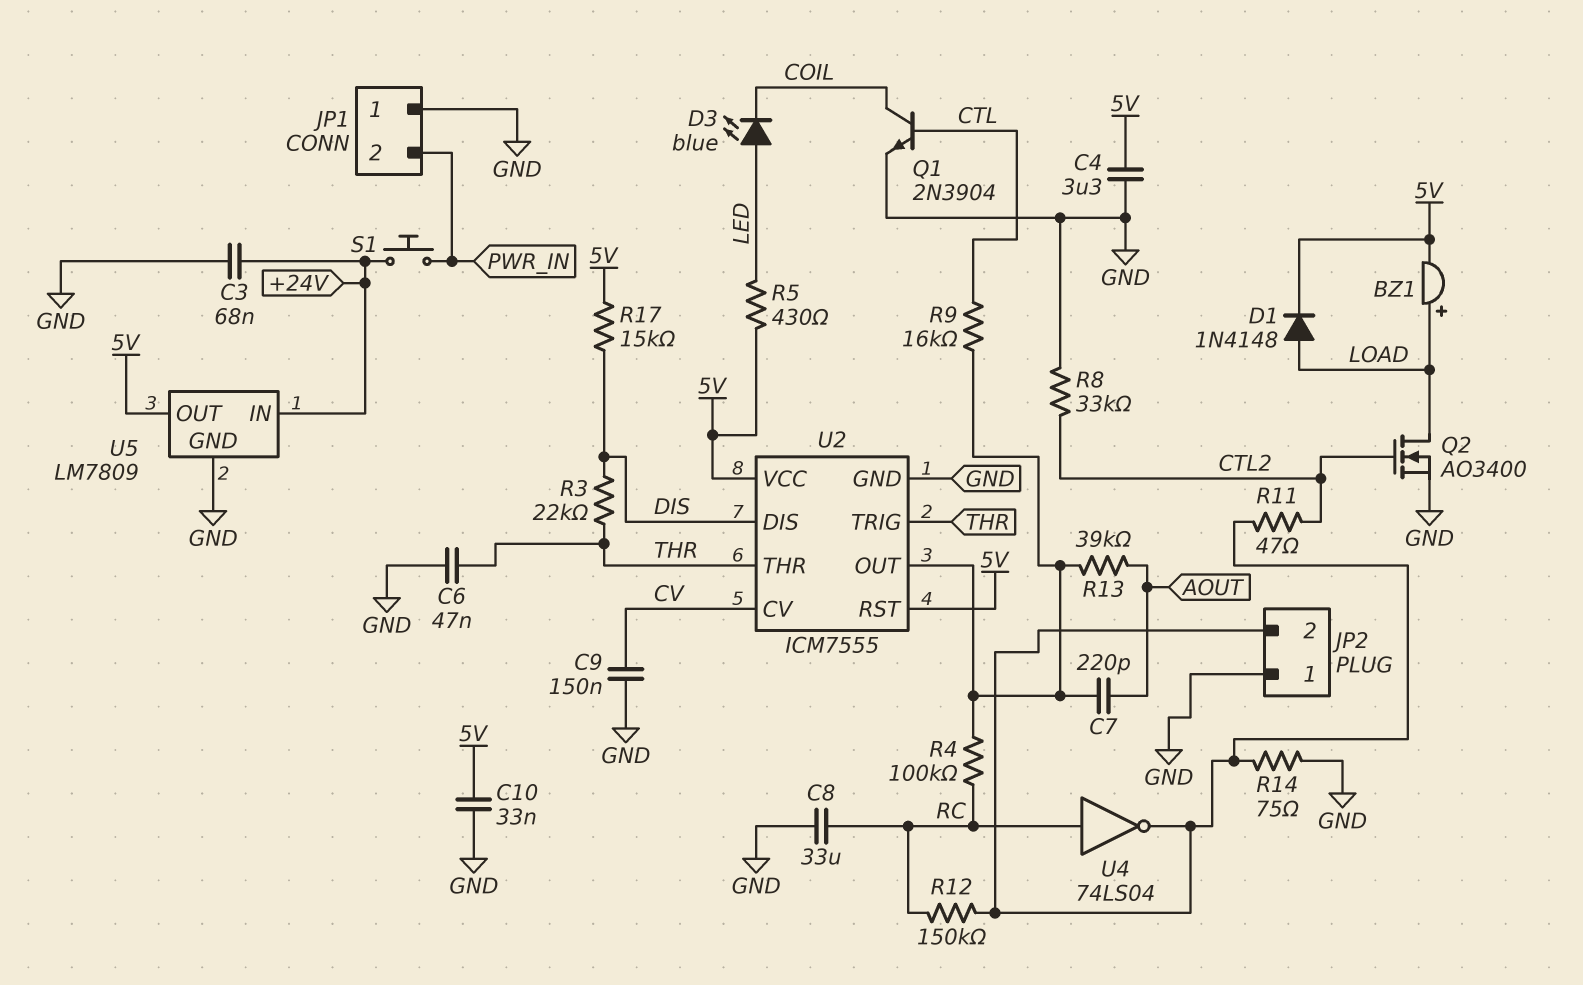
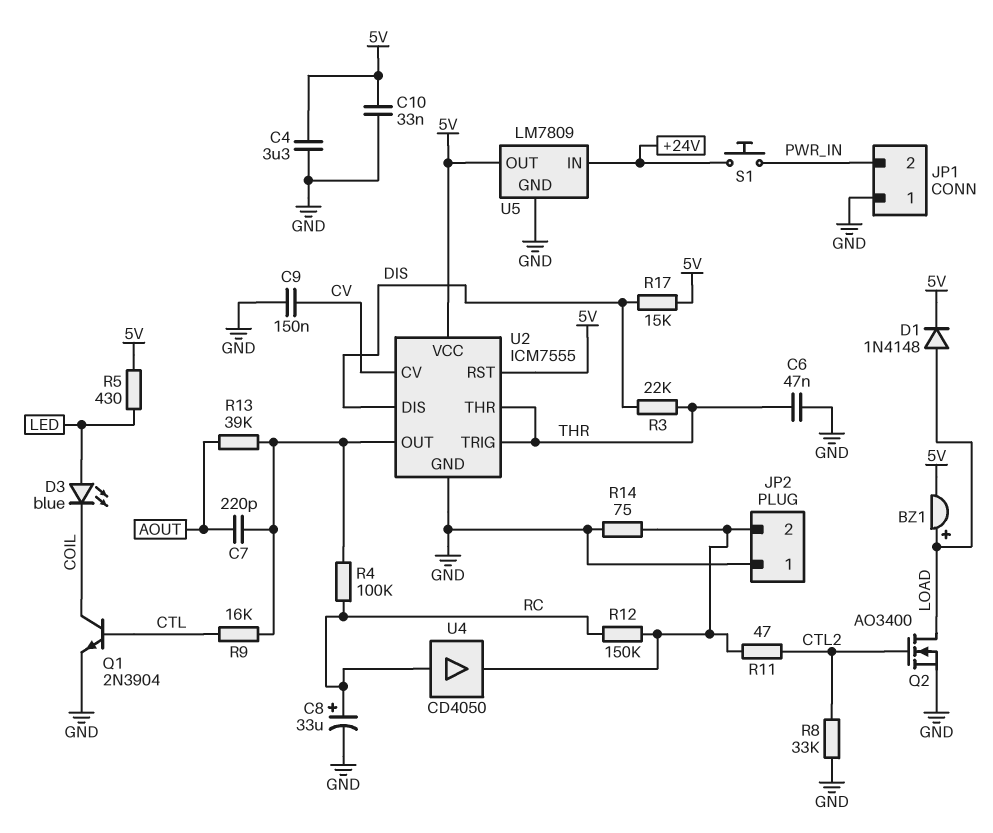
C3: 68nF (+24V, GND) -> none
C8: 33uF (GND, RC) -> 33uF (plus RC, minus GND)
U4: NOT 74LS04 (in RC, out JP2/2) -> buffer CD4050 (in RC, out JP2/2)

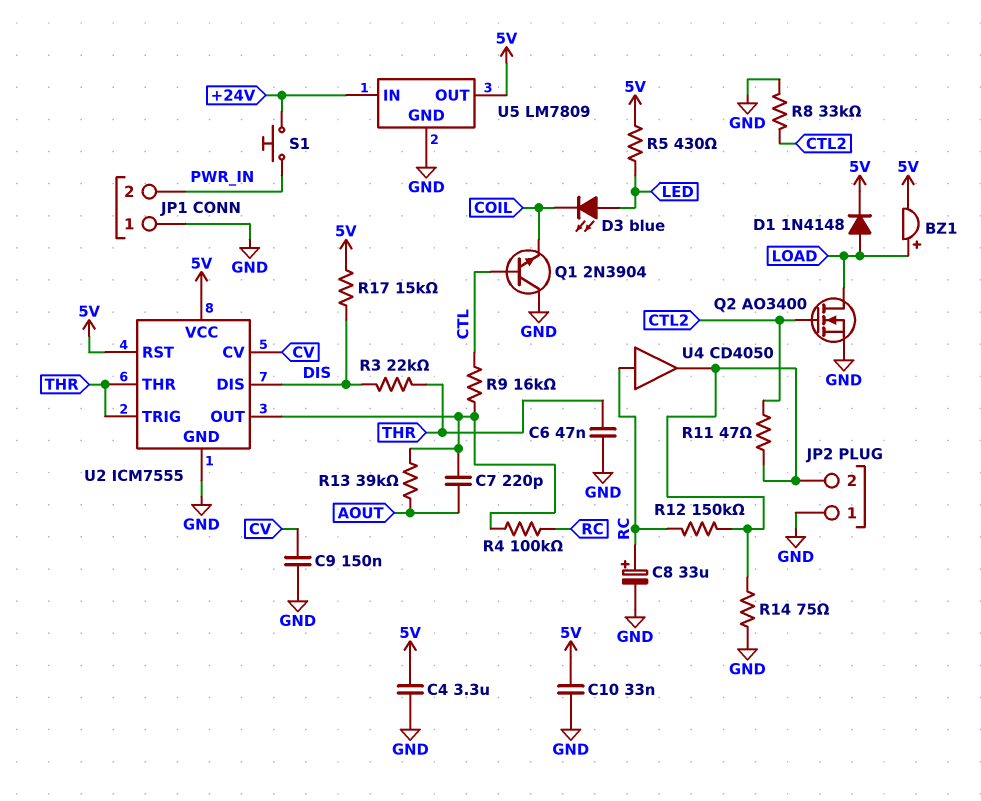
Q1: NPN 2N3904 (B CTL, C COIL, E GND) -> NPN 2N3904 (B CTL, C GND, E COIL)

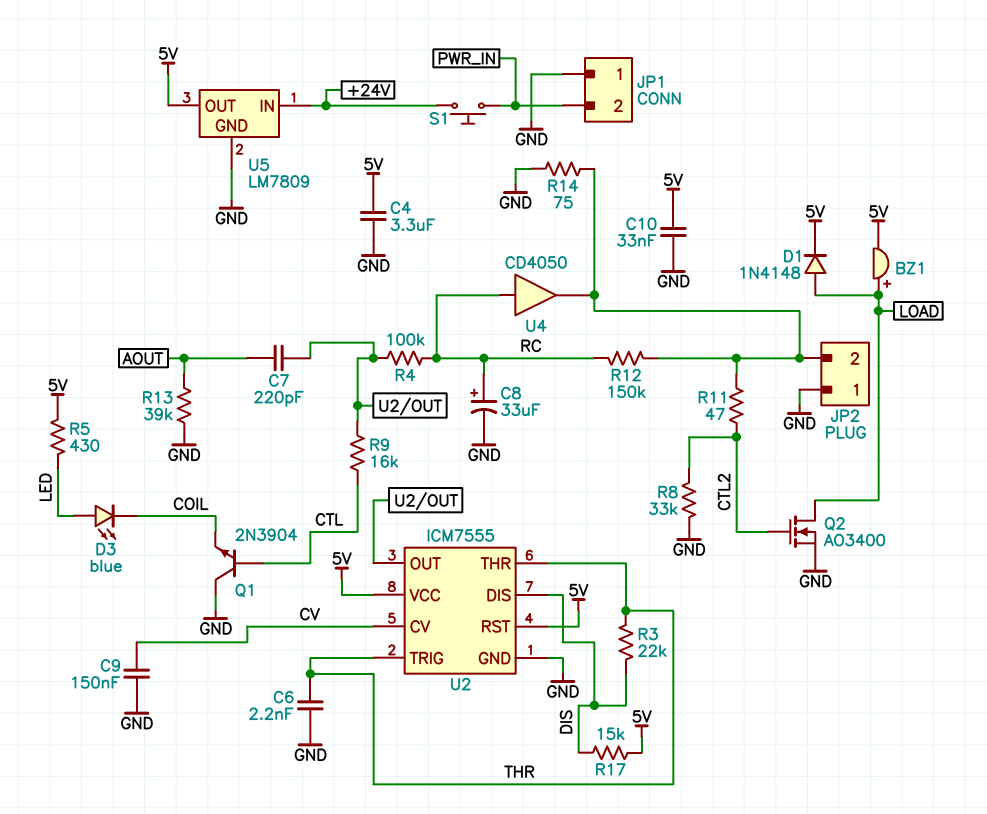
C6: 47nF (GND, THR) -> 2.2nF (GND, THR)
R13: 39k (AOUT, U2/OUT) -> 39k (AOUT, GND)

